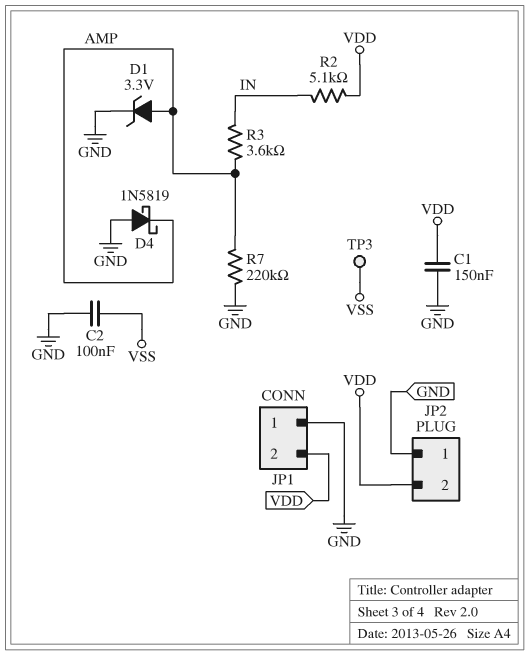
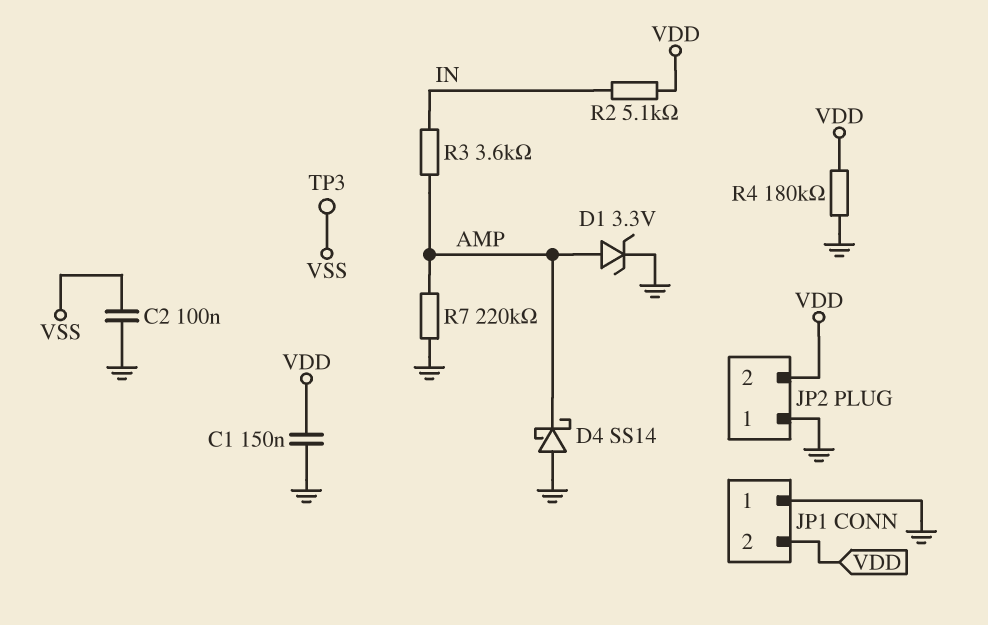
D4: schottky 1N5819 (A GND, K AMP) -> schottky SS14 (A GND, K AMP)
R4: none -> 180k (GND, VDD)

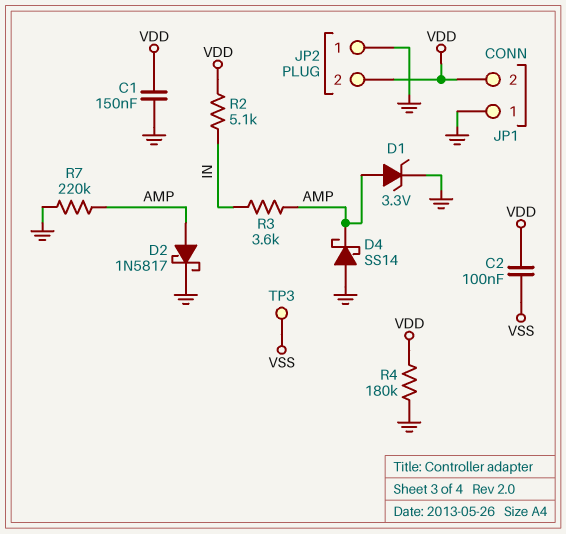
C2: 100nF (GND, VSS) -> 100nF (VDD, VSS)
D2: none -> schottky 1N5817 (A AMP, K GND)

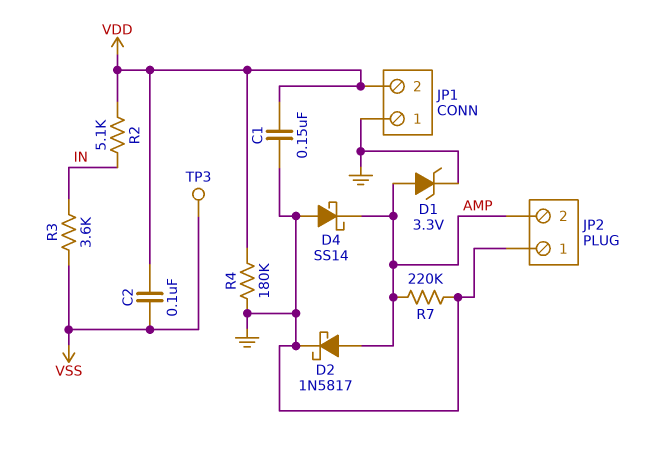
JP2 pin 2: VDD -> AMP
R3: 3.6k (AMP, IN) -> 3.6k (IN, VSS)

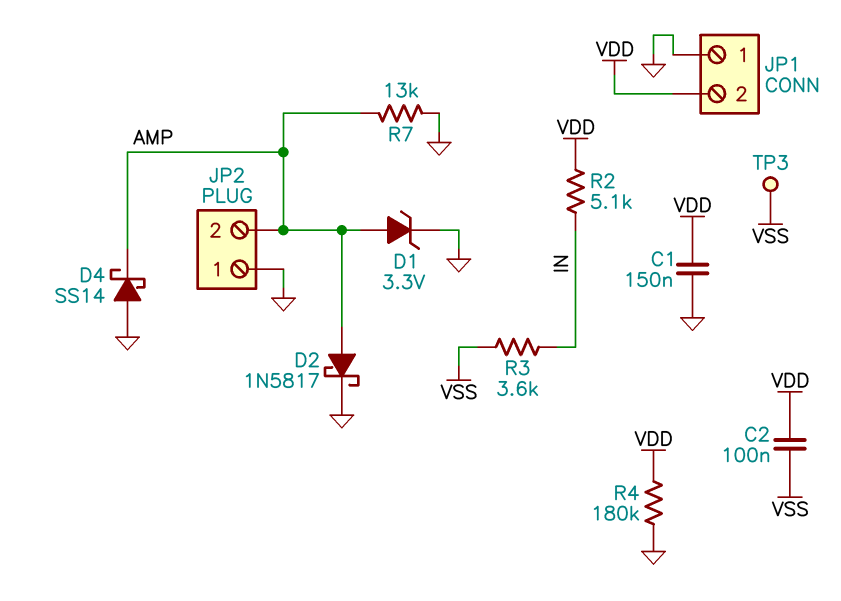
R7: 220k (AMP, GND) -> 13k (AMP, GND)

